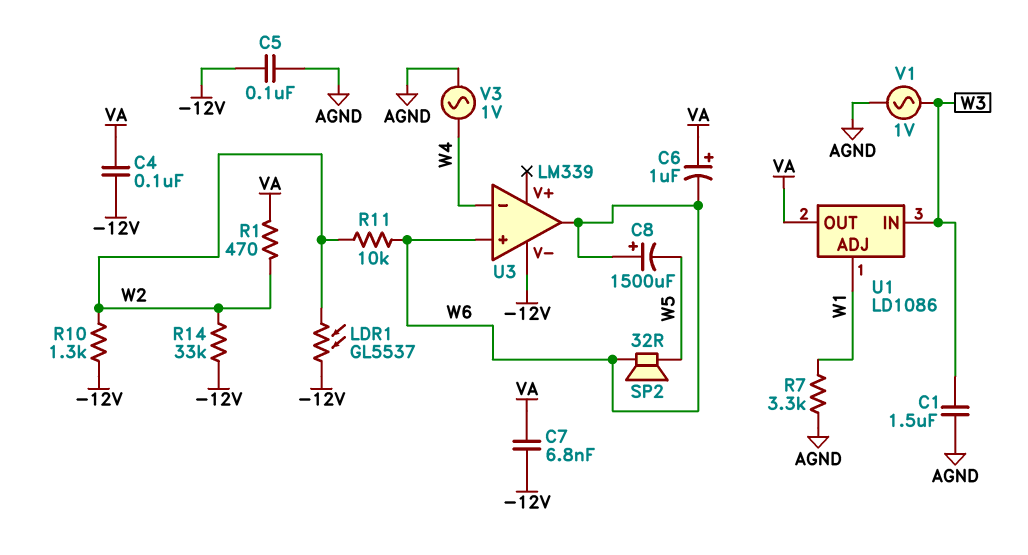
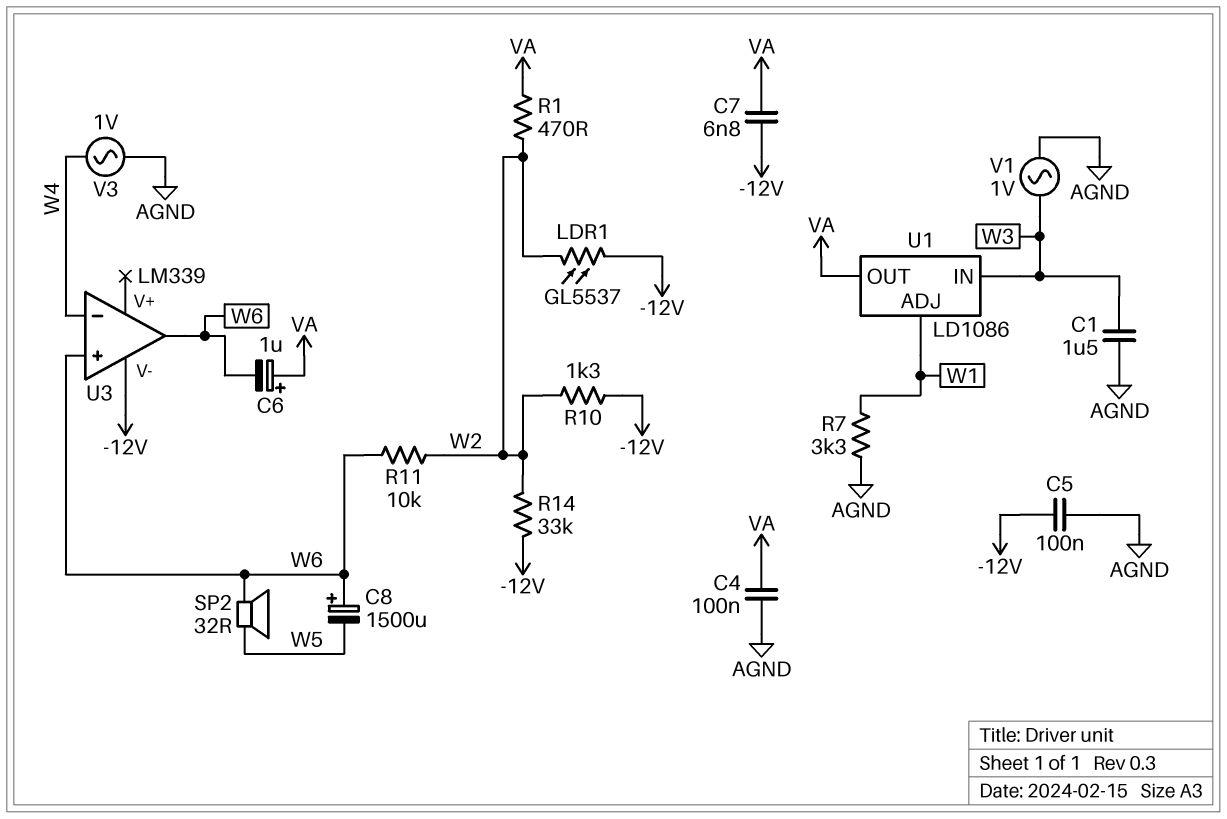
C4: 100nF (-12V, VA) -> 100nF (AGND, VA)

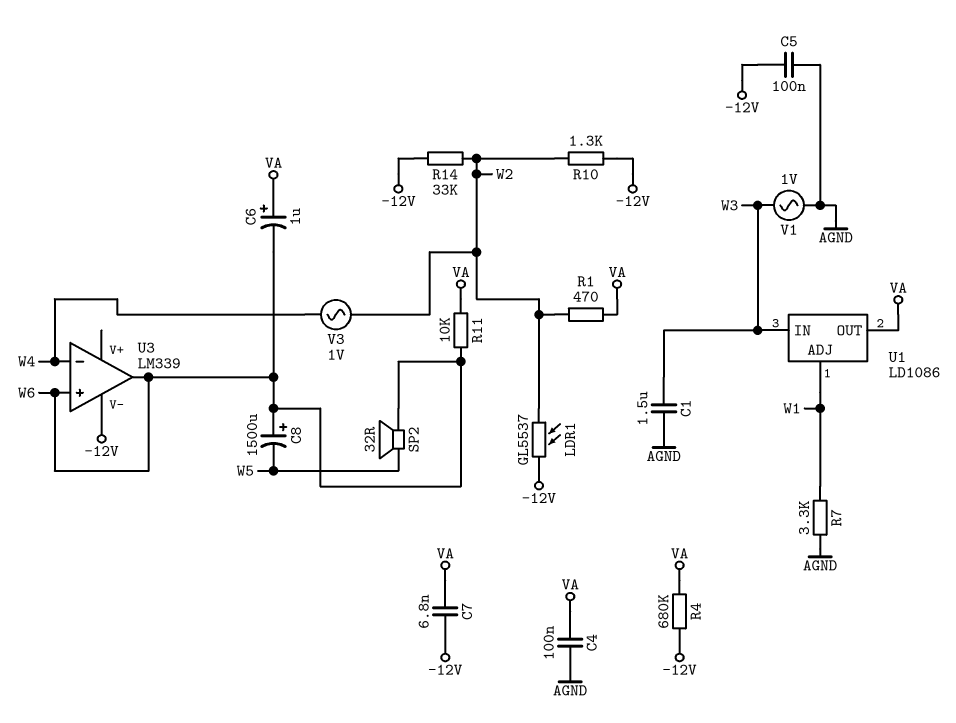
R4: none -> 680k (-12V, VA)
R11: 10k (W2, W6) -> 10k (VA, W6)
V3: AC 1V (AGND, W4) -> AC 1V (W2, W4)

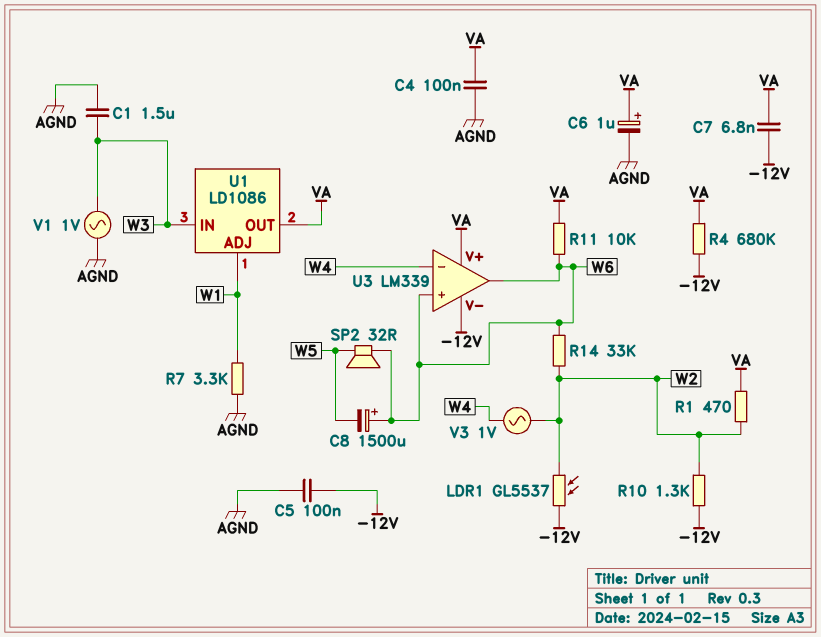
C6: 1uF (plus VA, minus W6) -> 1uF (plus VA, minus AGND)
R14: 33k (-12V, W2) -> 33k (W2, W6)
U3 pin V+: none -> VA

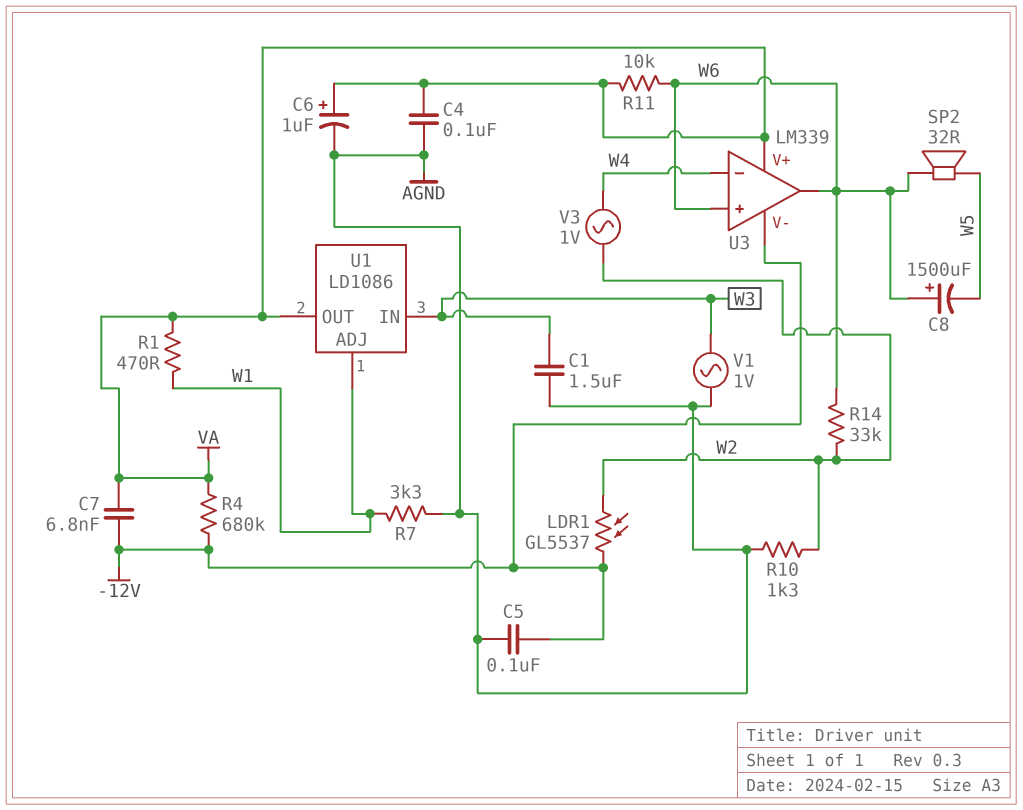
R1: 470 (VA, W2) -> 470 (VA, W1)
R10: 1.3k (-12V, W2) -> 1.3k (AGND, W2)

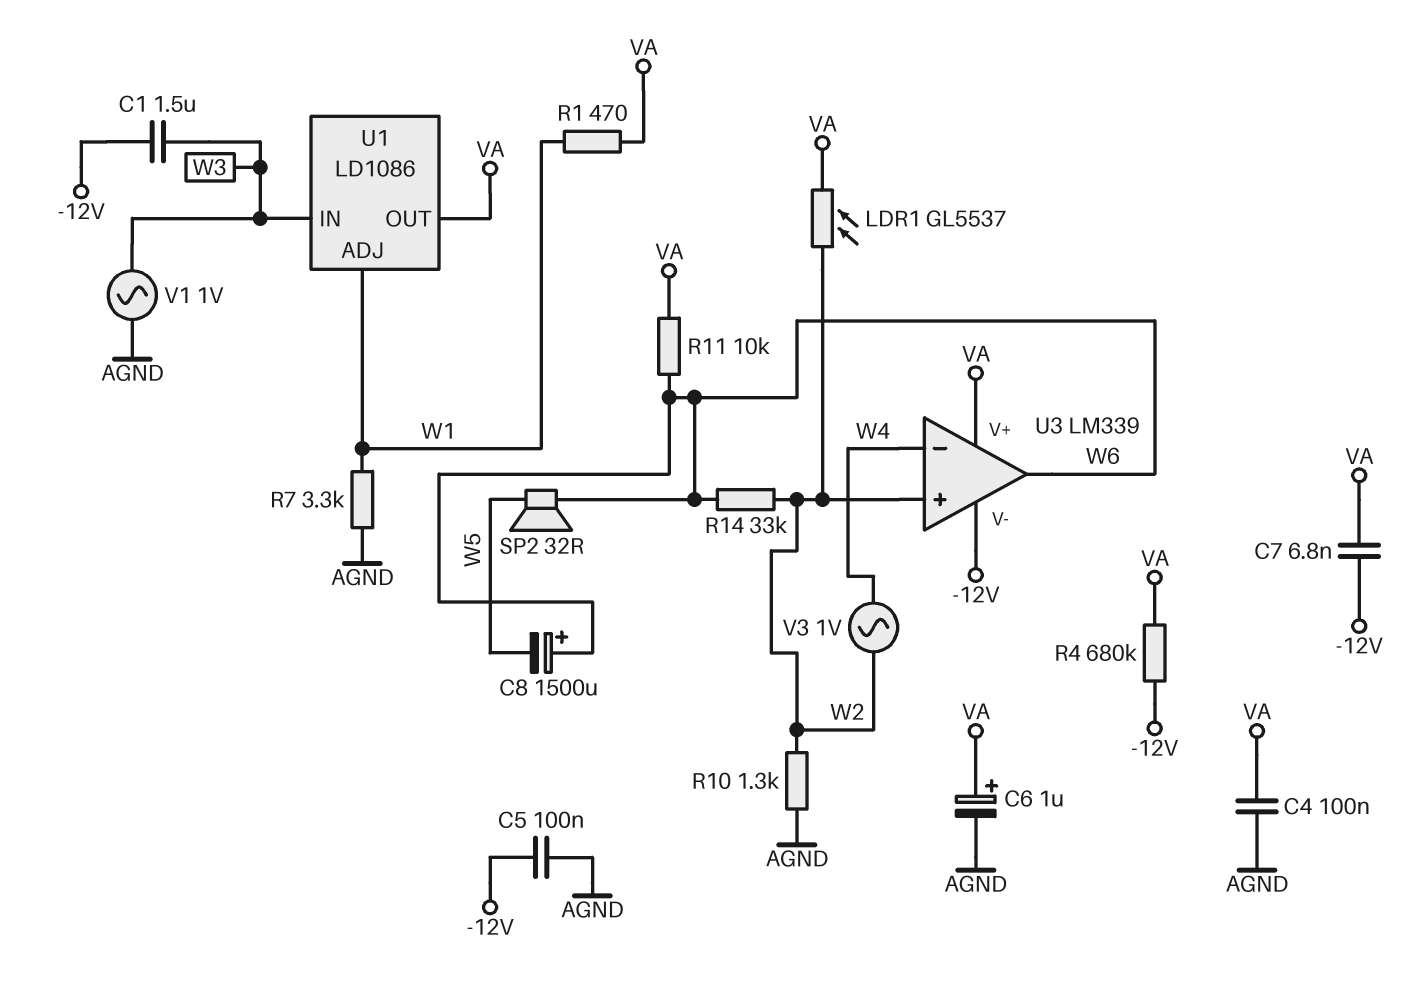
C1: 1.5uF (AGND, W3) -> 1.5uF (-12V, W3)
LDR1: GL5537 (-12V, W2) -> GL5537 (VA, W2)
U3 pin in+: W6 -> W2

